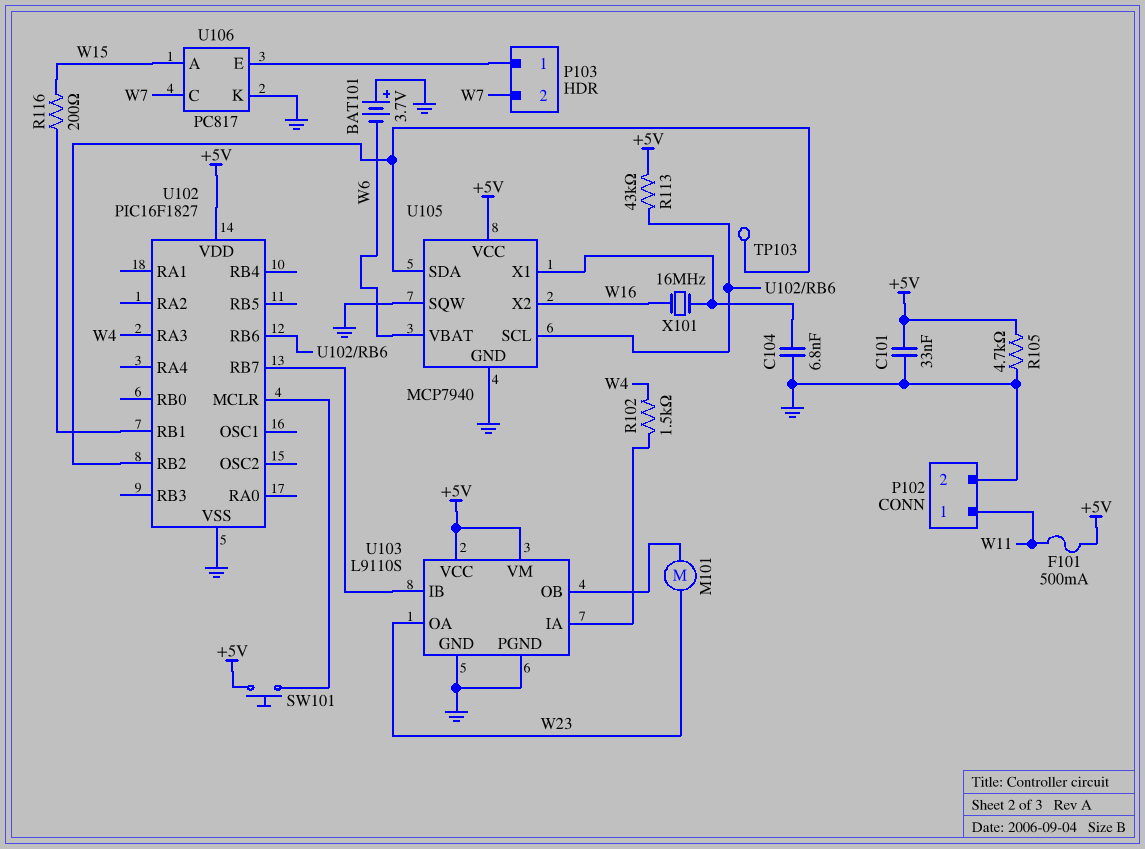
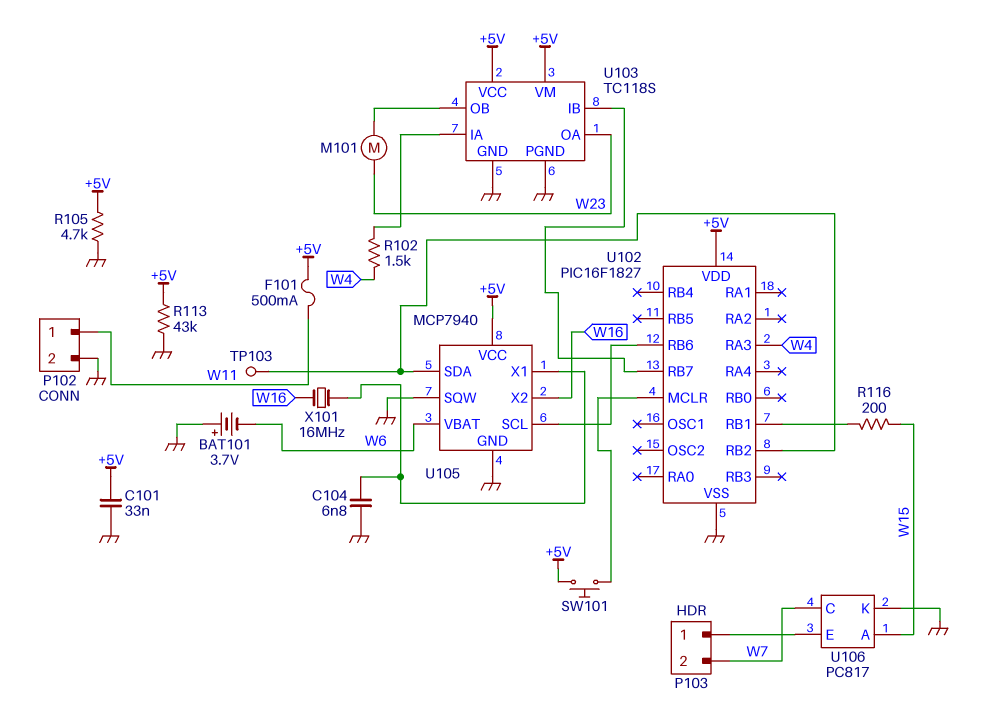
R113: 43k (+5V, U102/RB6) -> 43k (+5V, GND)
U103: L9110S -> TC118S

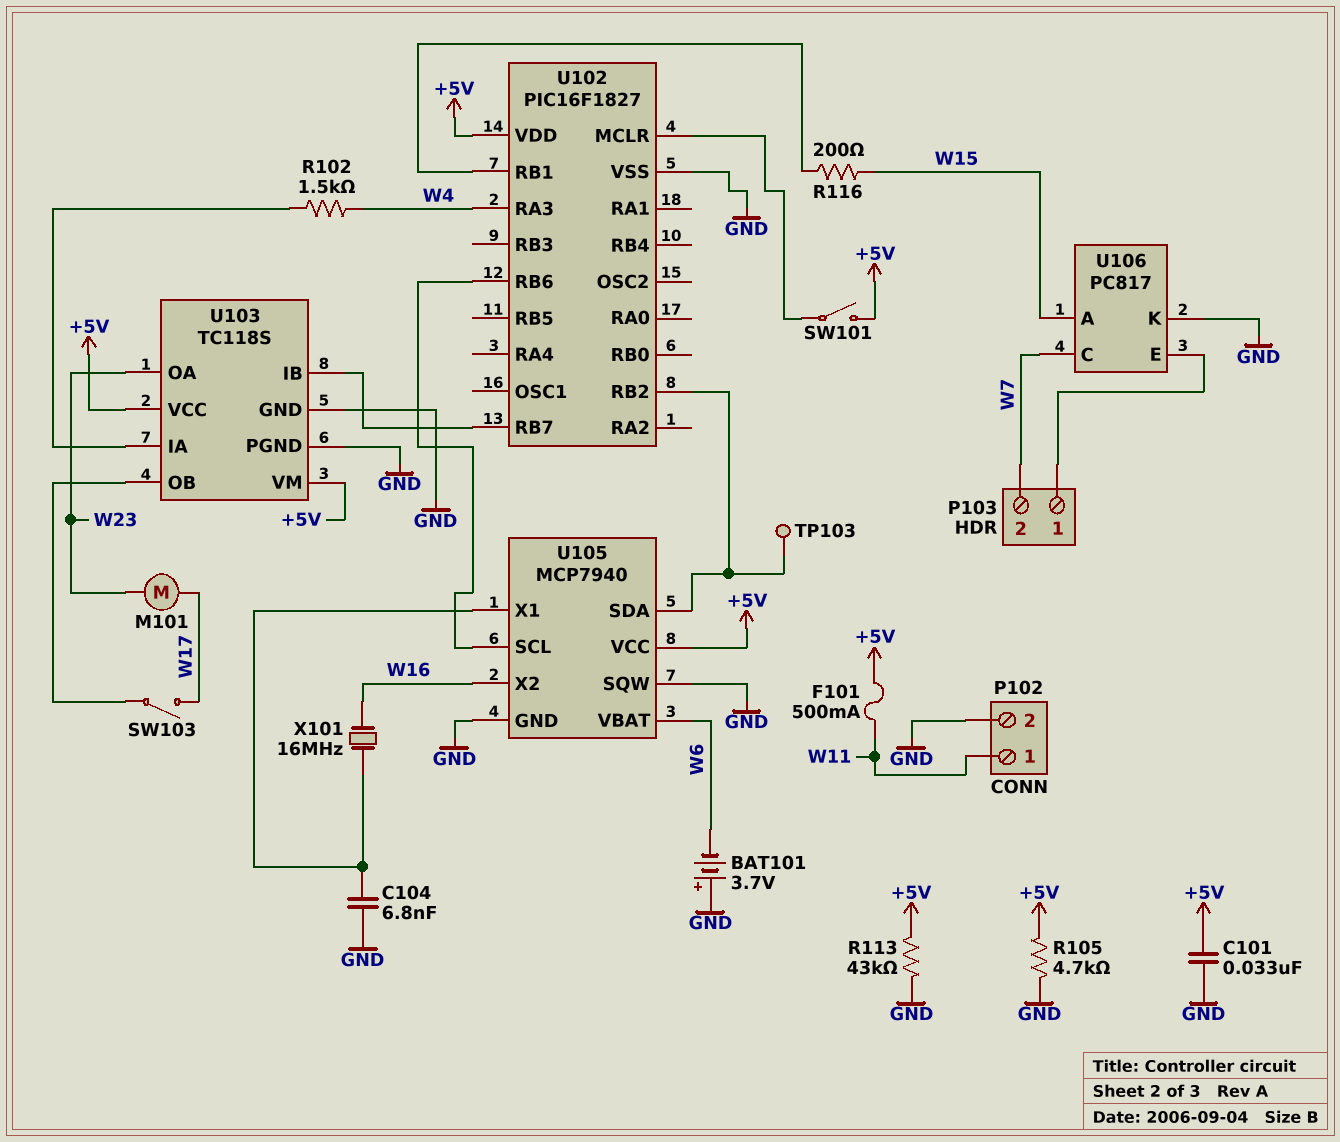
M101: motor (U103/OB, W23) -> motor (W17, W23)
SW101: button (+5V, U102/MCLR) -> switch (+5V, U102/MCLR)
SW103: none -> switch (U103/OB, W17)

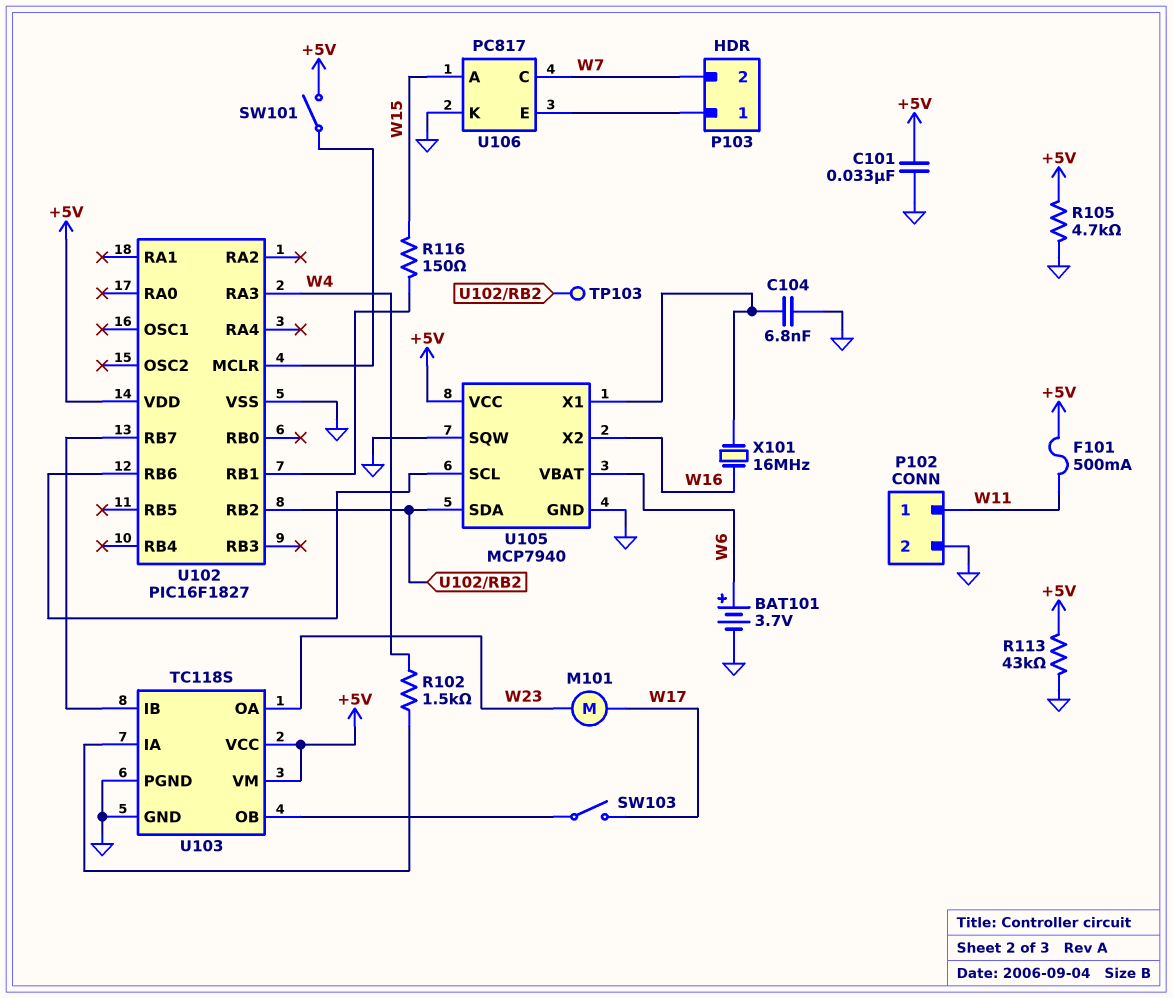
BAT101: 3.7V (plus GND, minus W6) -> 3.7V (plus W6, minus GND)
R116: 200 (U102/RB1, W15) -> 150 (U102/RB1, W15)

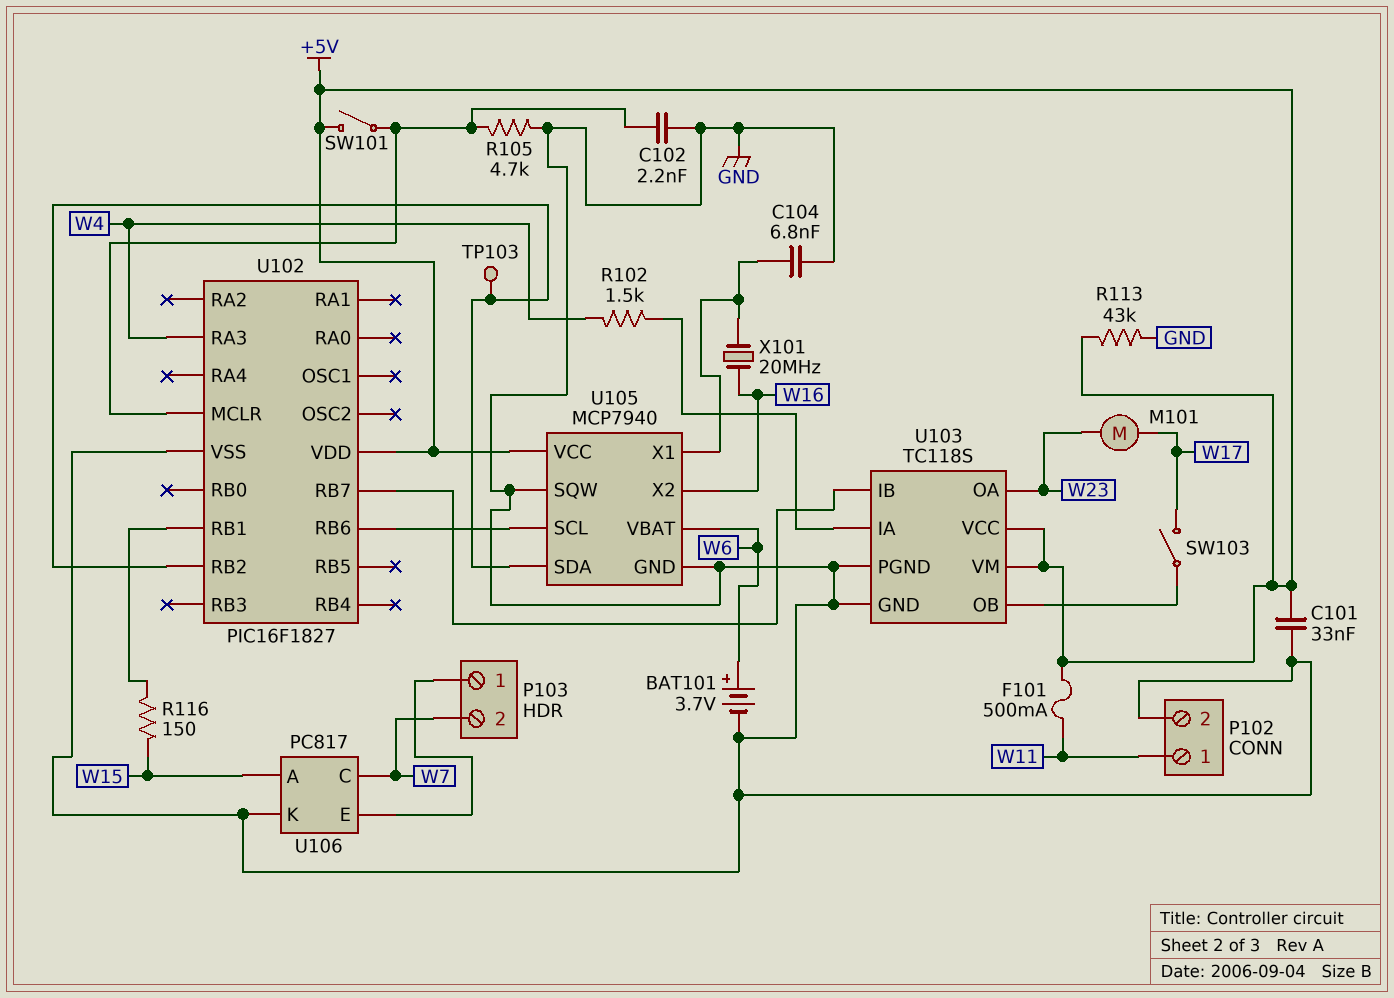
C102: none -> 2.2nF (GND, U102/MCLR)
R105: 4.7k (+5V, GND) -> 4.7k (GND, U102/MCLR)
X101: 16MHz (U105/X1, W16) -> 20MHz (U105/X1, W16)

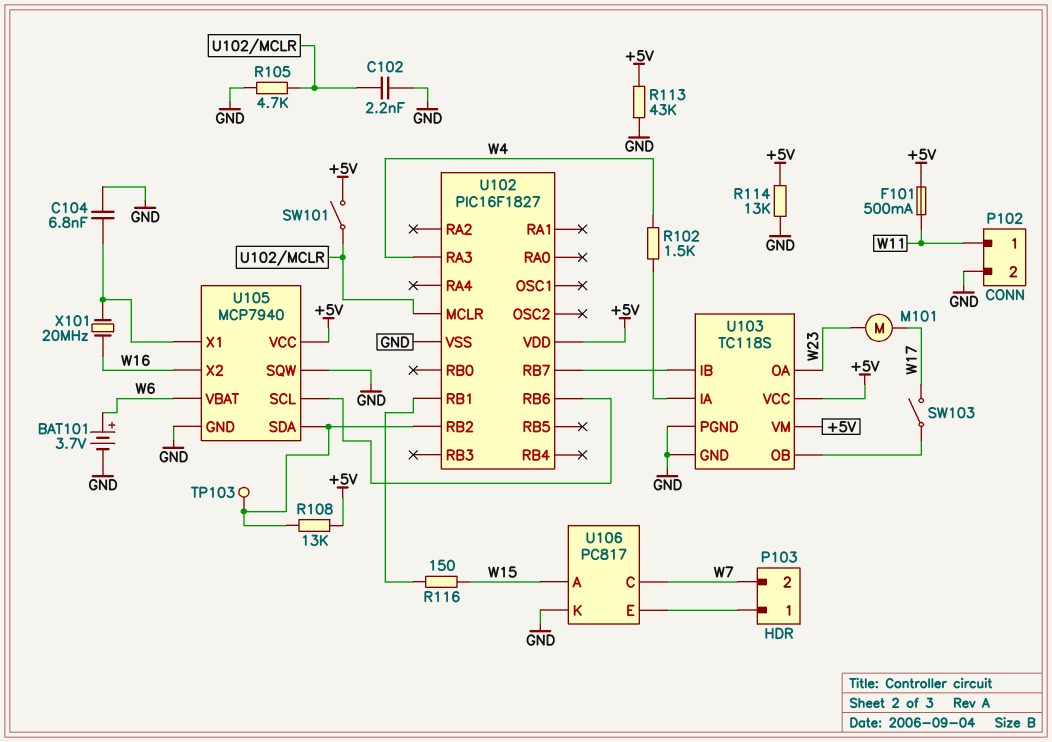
C101: 33nF (+5V, GND) -> none
R108: none -> 13k (+5V, U102/RB2)
R114: none -> 13k (+5V, GND)

